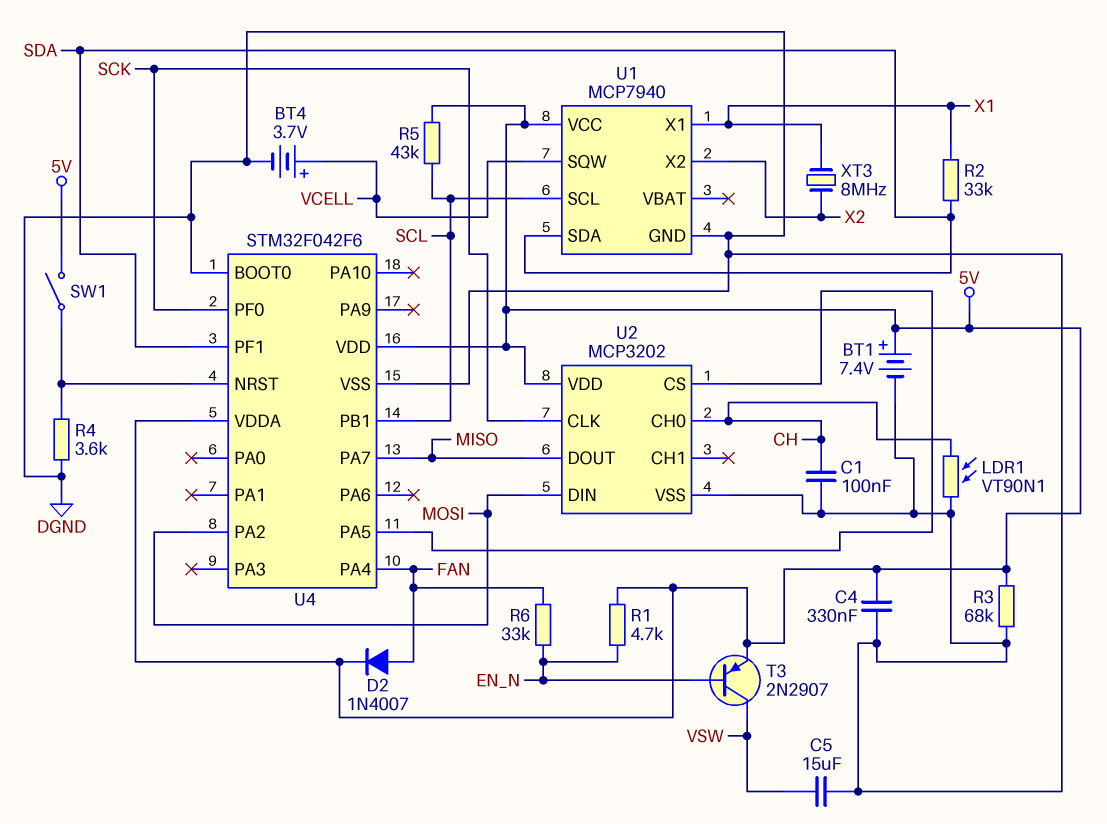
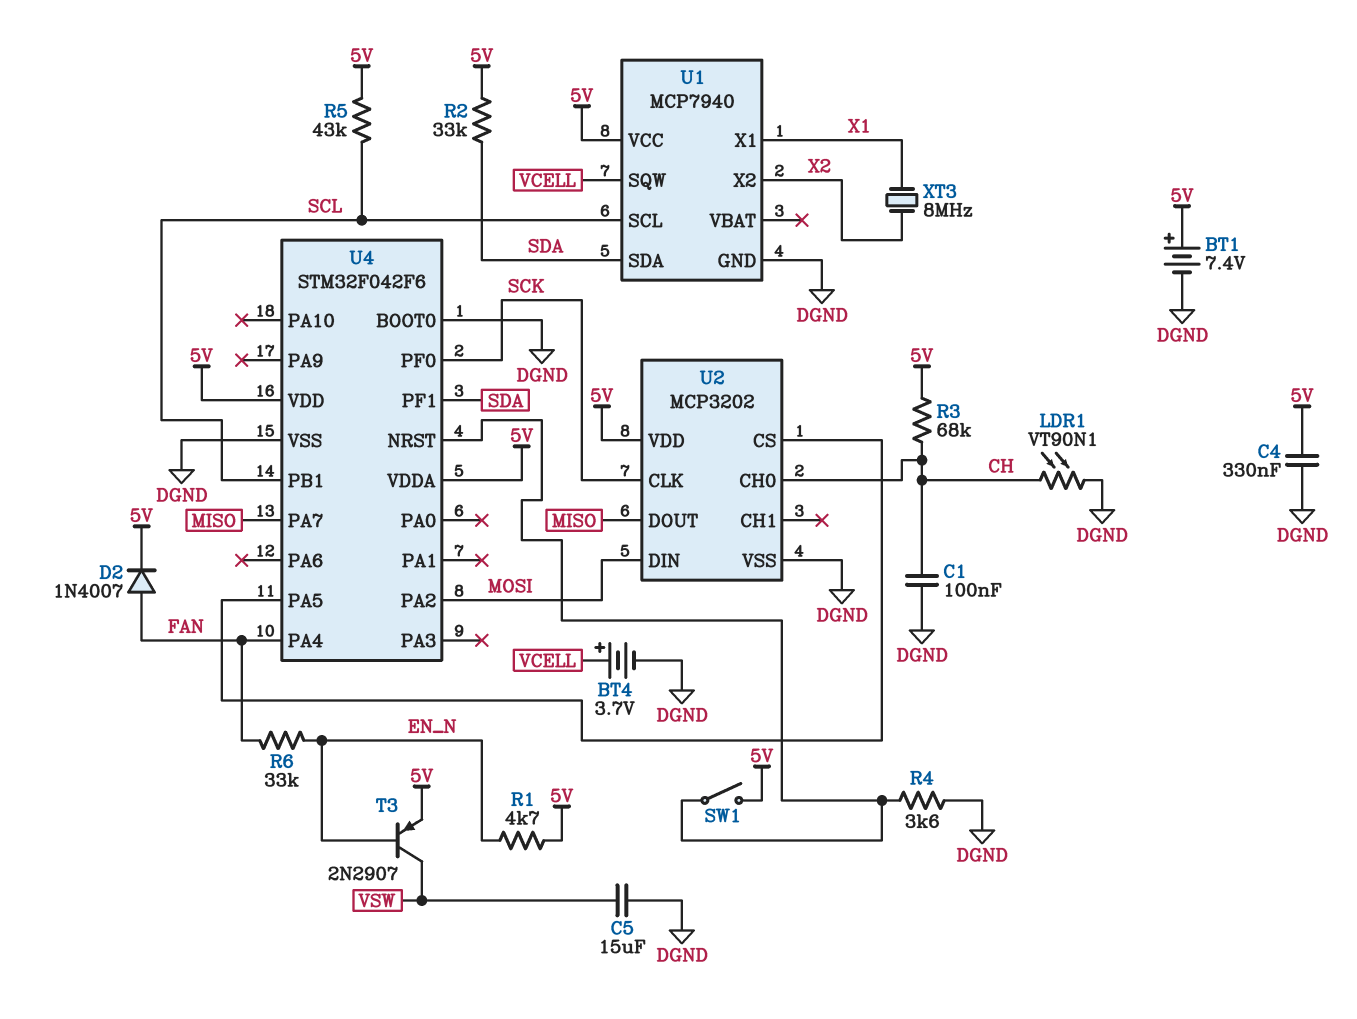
R2: 33k (SDA, X1) -> 33k (5V, SDA)
R3: 68k (5V, DGND) -> 68k (5V, CH)

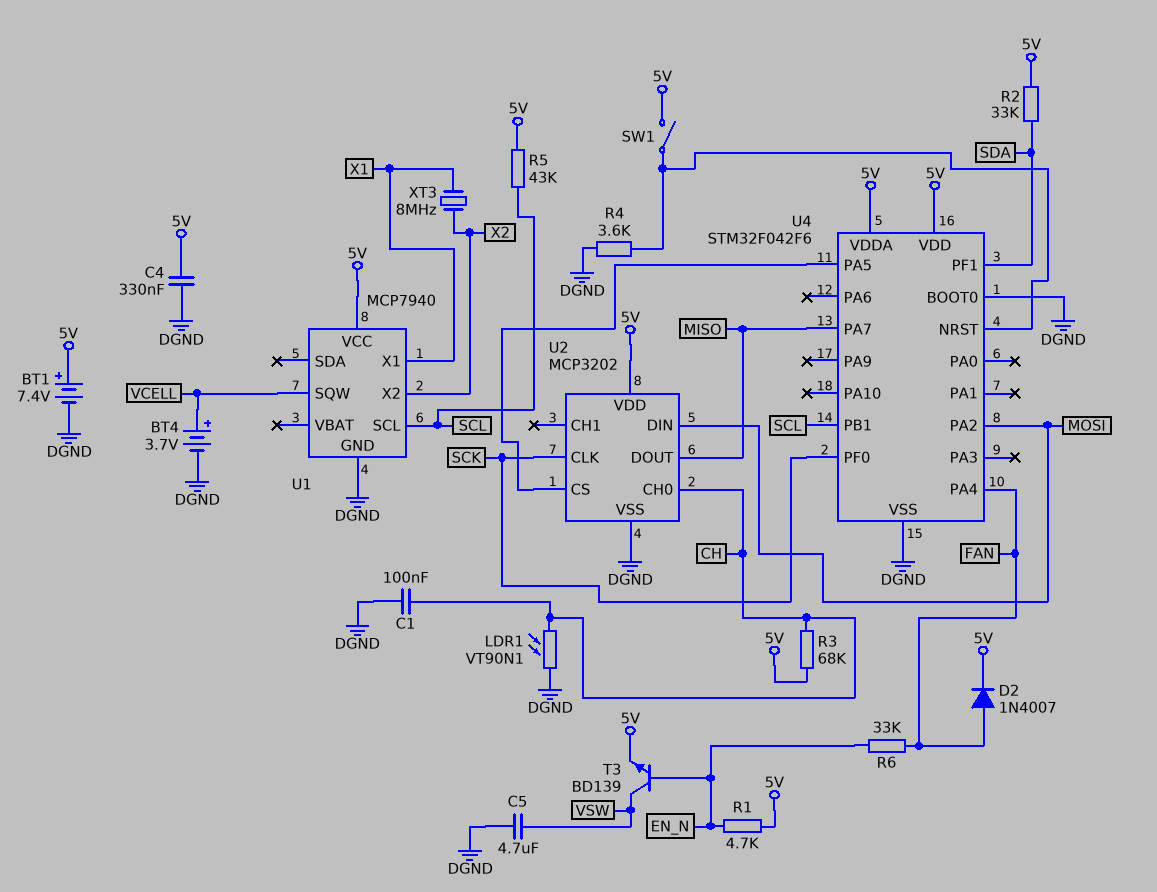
C5: 15uF (DGND, VSW) -> 4.7uF (DGND, VSW)
T3: PNP 2N2907 (B EN_N, C VSW, E 5V) -> NPN BD139 (B EN_N, C VSW, E 5V)
U1 pin SDA: SDA -> none

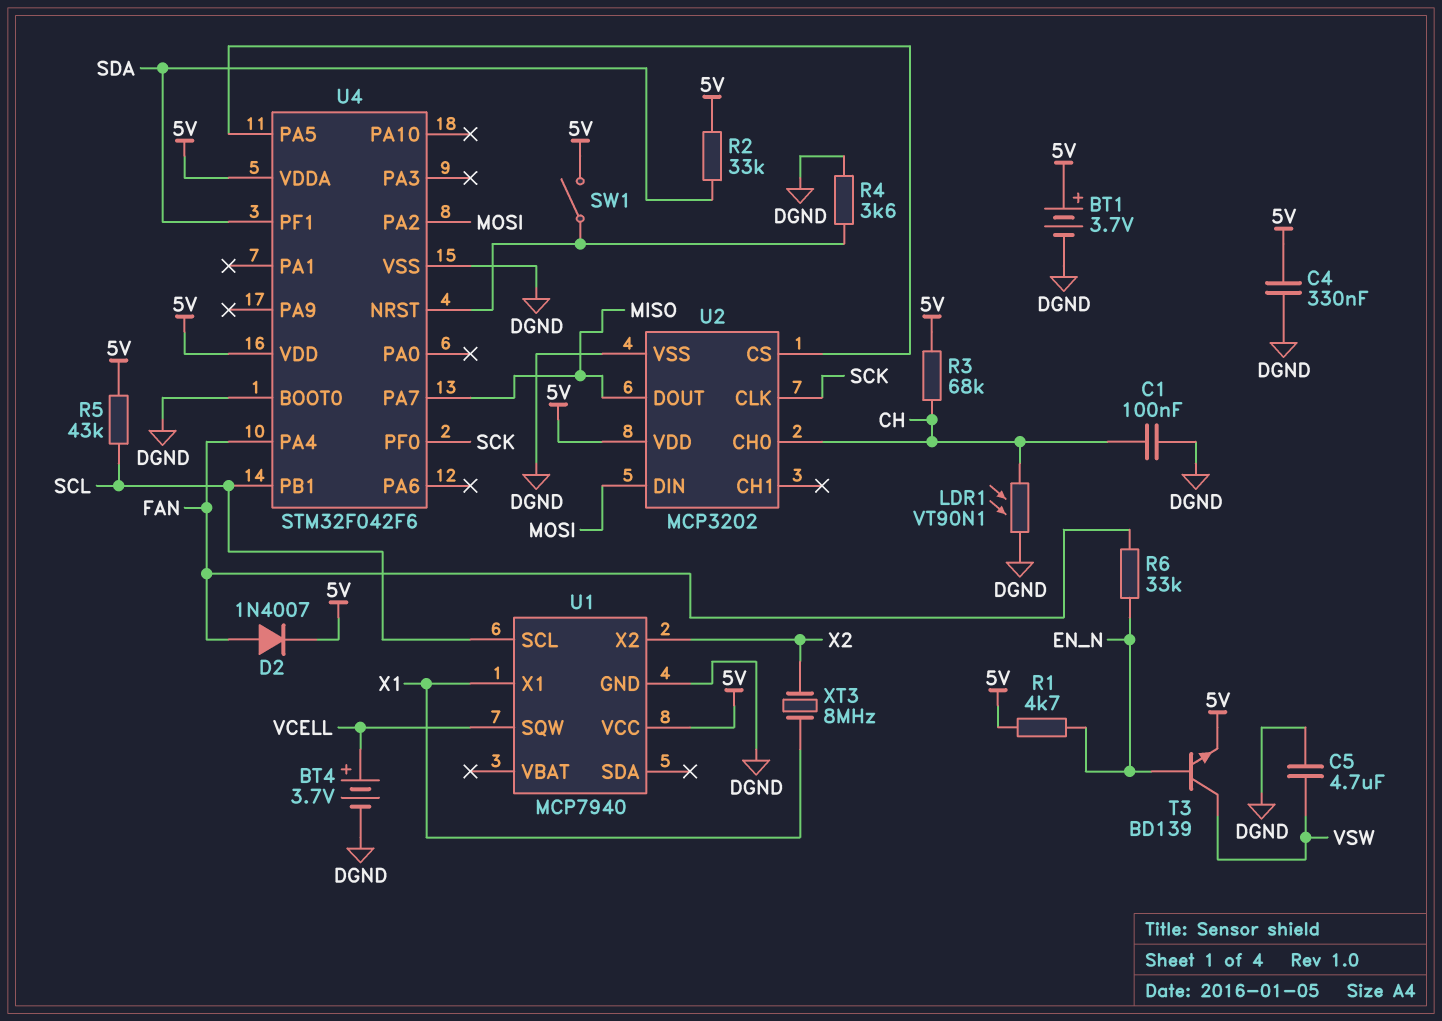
BT1: 7.4V (plus 5V, minus DGND) -> 3.7V (plus 5V, minus DGND)

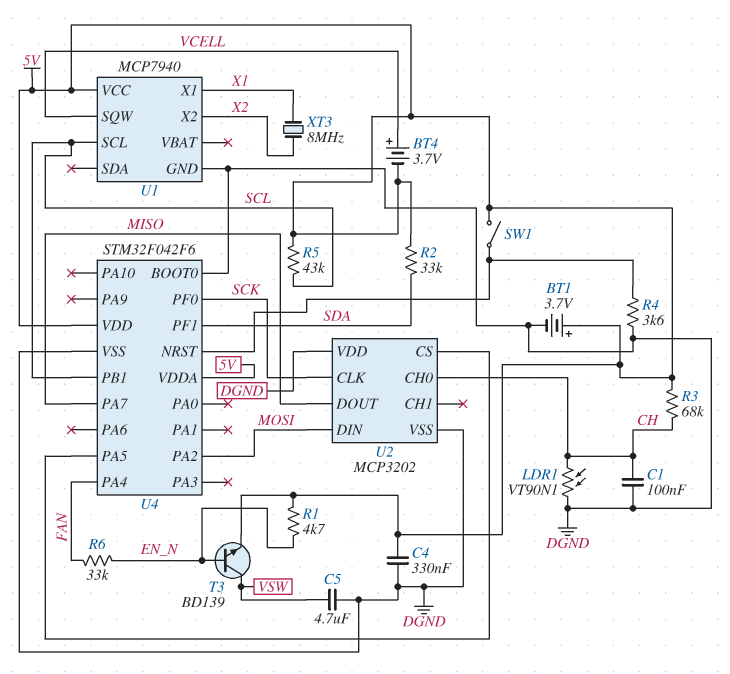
BT4: 3.7V (plus VCELL, minus DGND) -> 3.7V (plus VCELL, minus 5V)
D2: diode 1N4007 (A FAN, K 5V) -> none
U2 pin VDD: 5V -> DGND

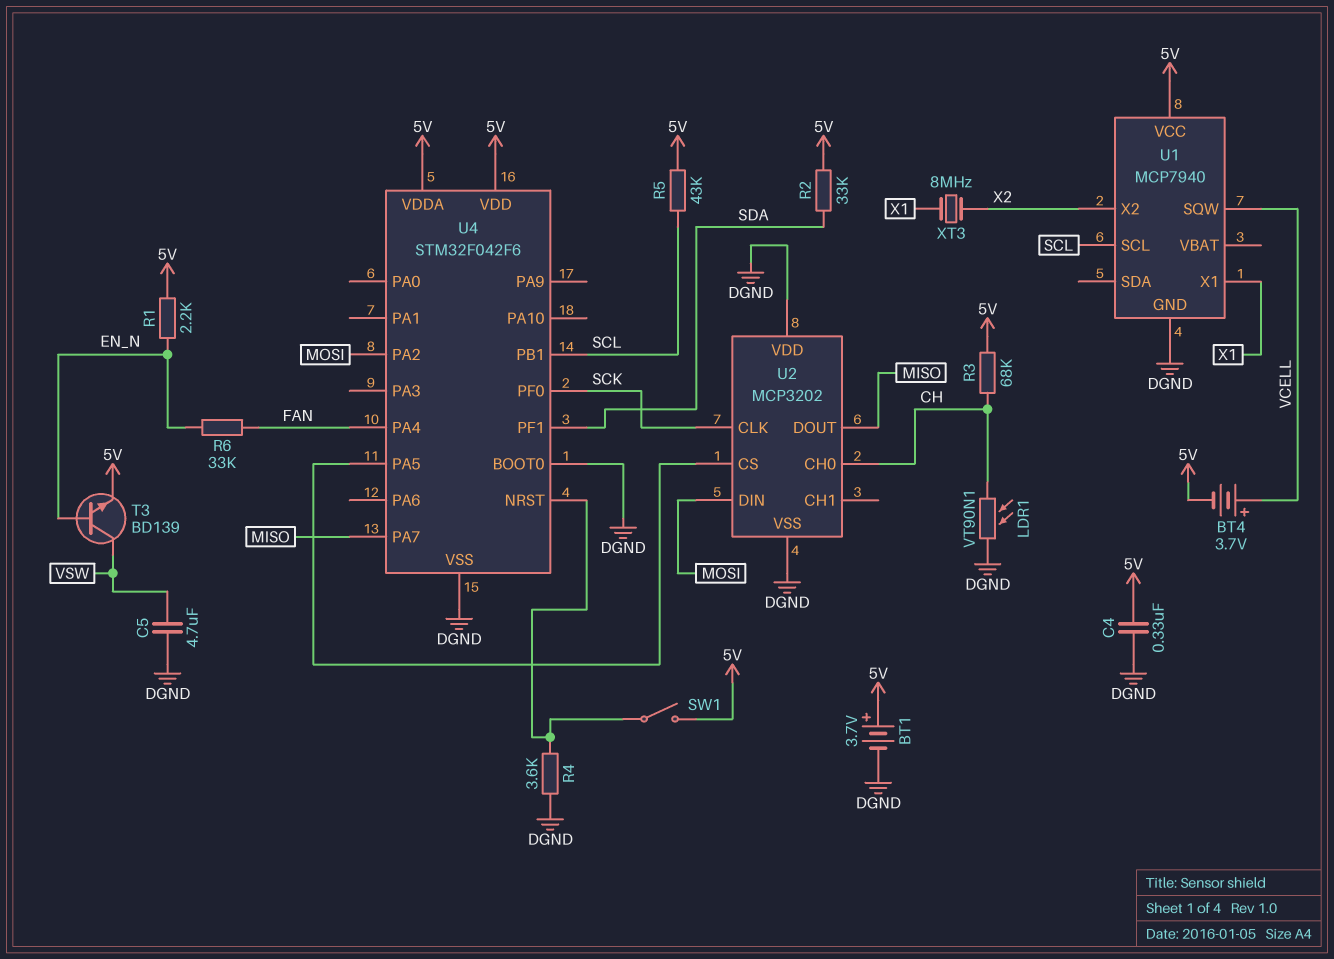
C1: 100nF (CH, DGND) -> none
R1: 4.7k (5V, EN_N) -> 2.2k (5V, EN_N)

